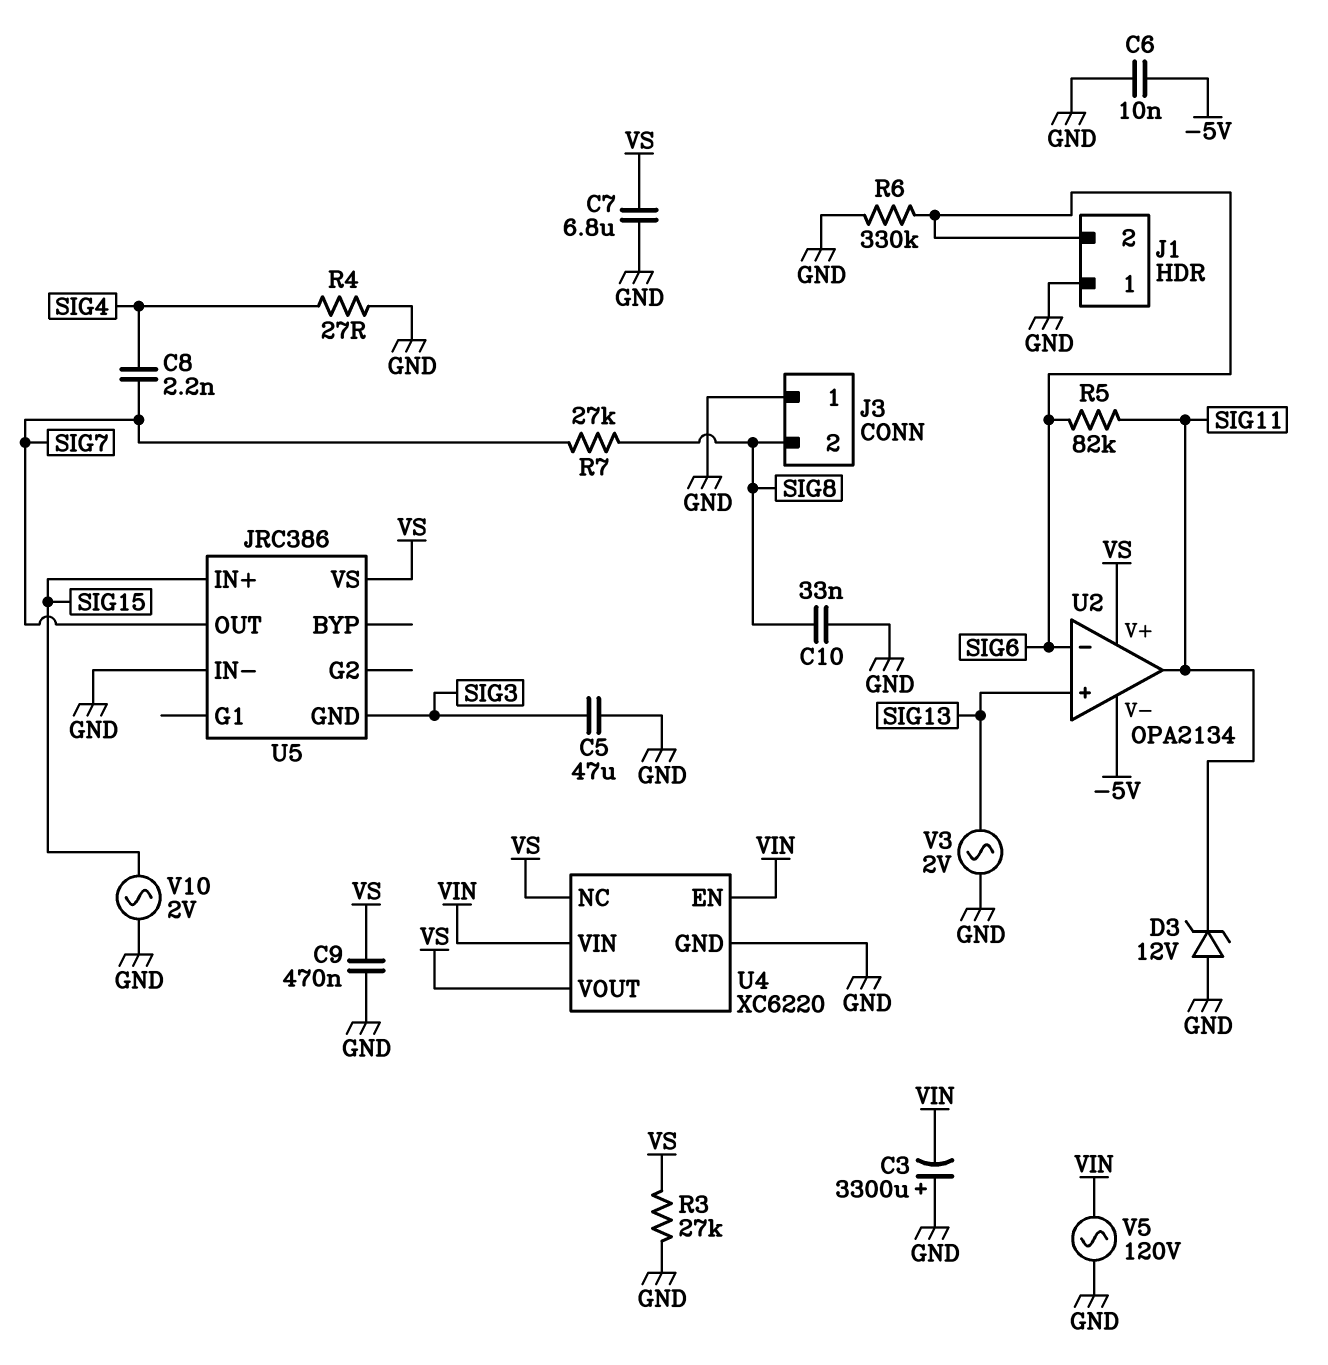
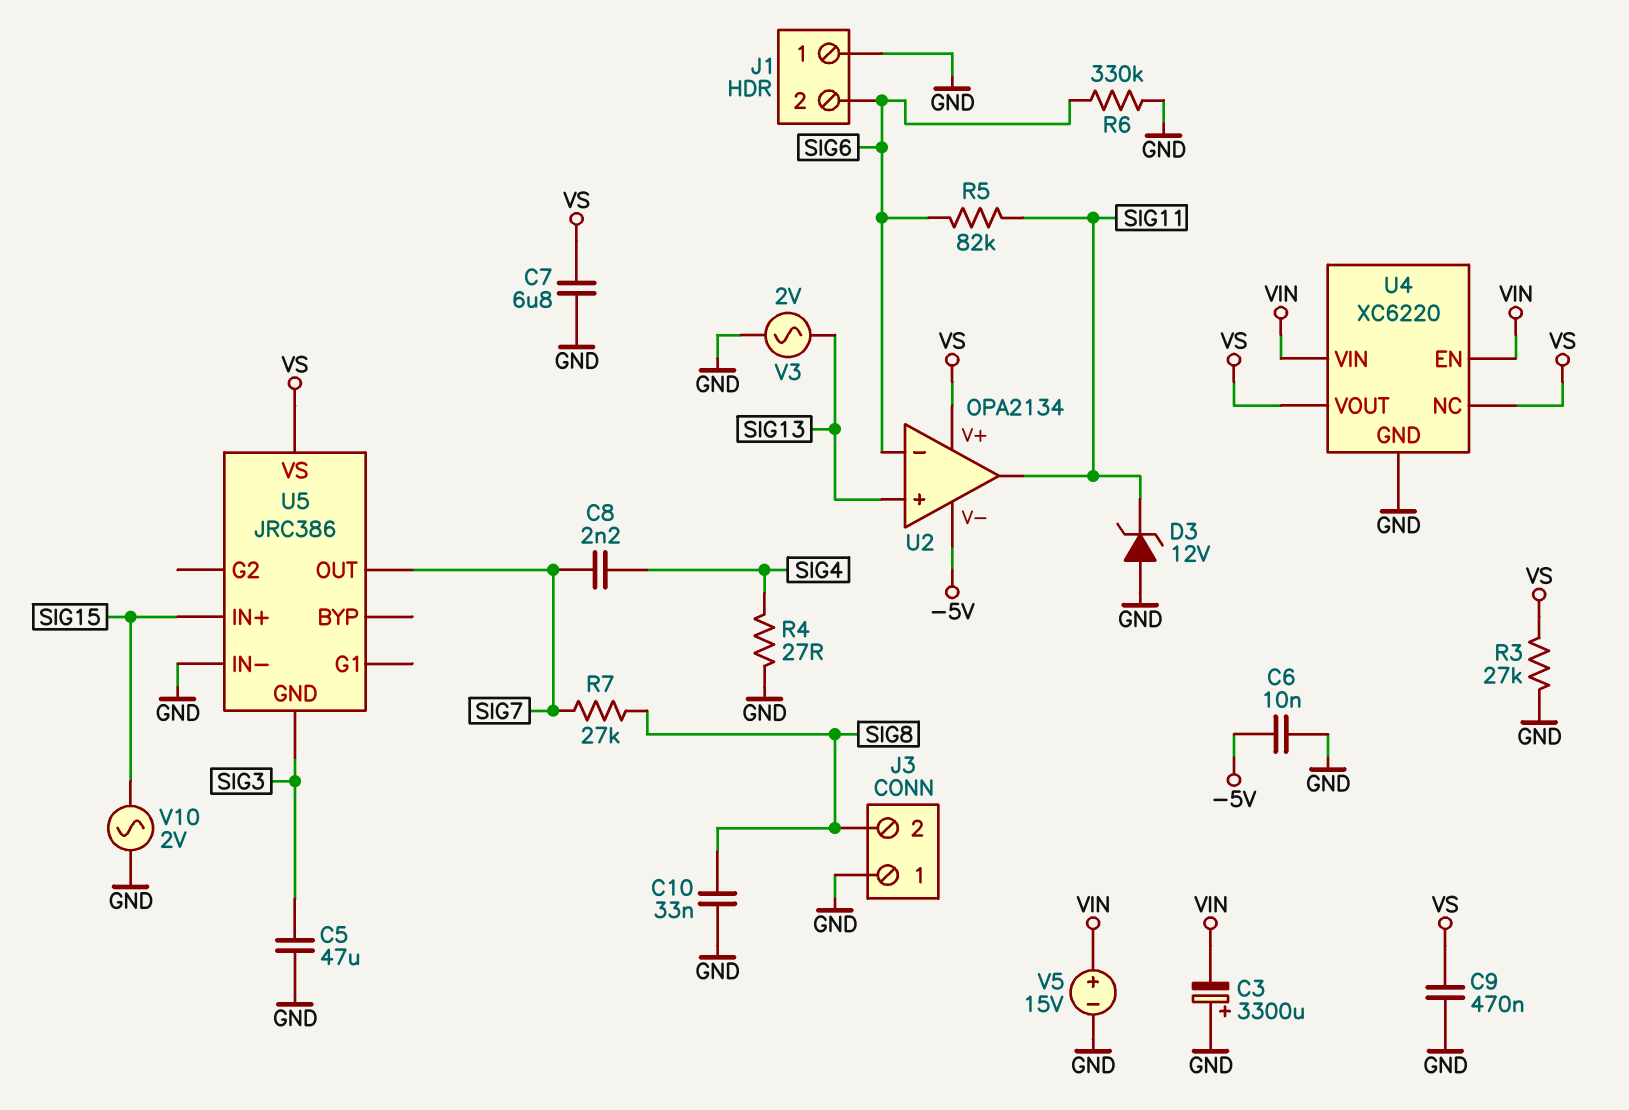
V5: AC 120V (GND, VIN) -> 15V (plus VIN, minus GND)

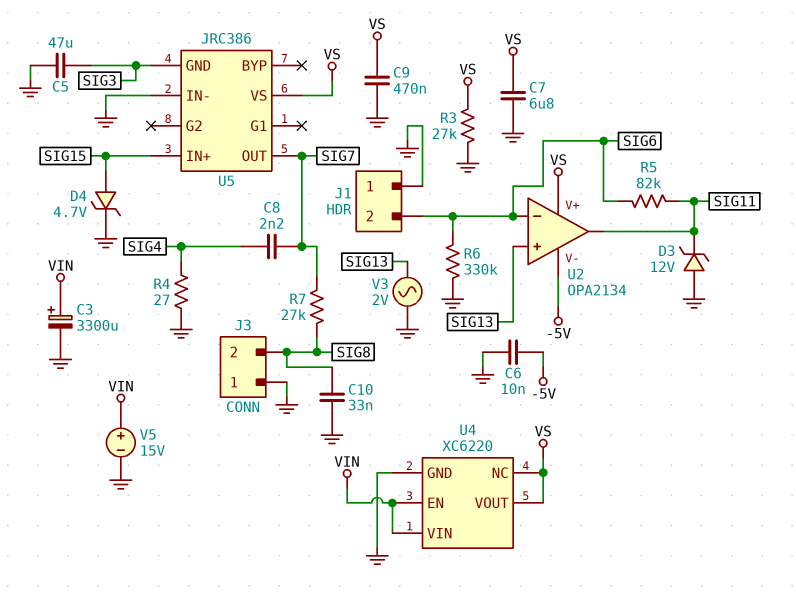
C3: 3300uF (plus GND, minus VIN) -> 3300uF (plus VIN, minus GND)
D4: none -> zener 4.7V (A SIG15, K GND)
V10: AC 2V (GND, SIG15) -> none

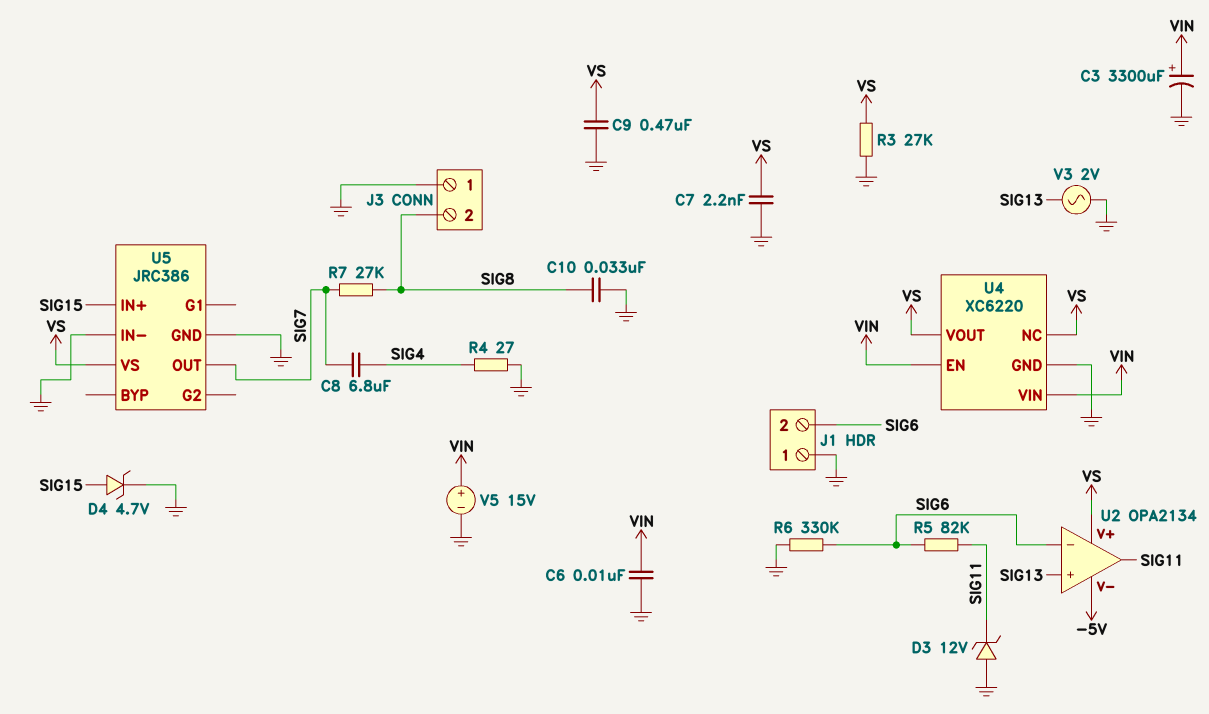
C5: 47uF (GND, SIG3) -> none
C6: 10nF (-5V, GND) -> 10nF (GND, VIN)
C7: 6.8uF (GND, VS) -> 2.2nF (GND, VS)
C8: 2.2nF (SIG4, SIG7) -> 6.8uF (SIG4, SIG7)
U5 pin GND: SIG3 -> GND

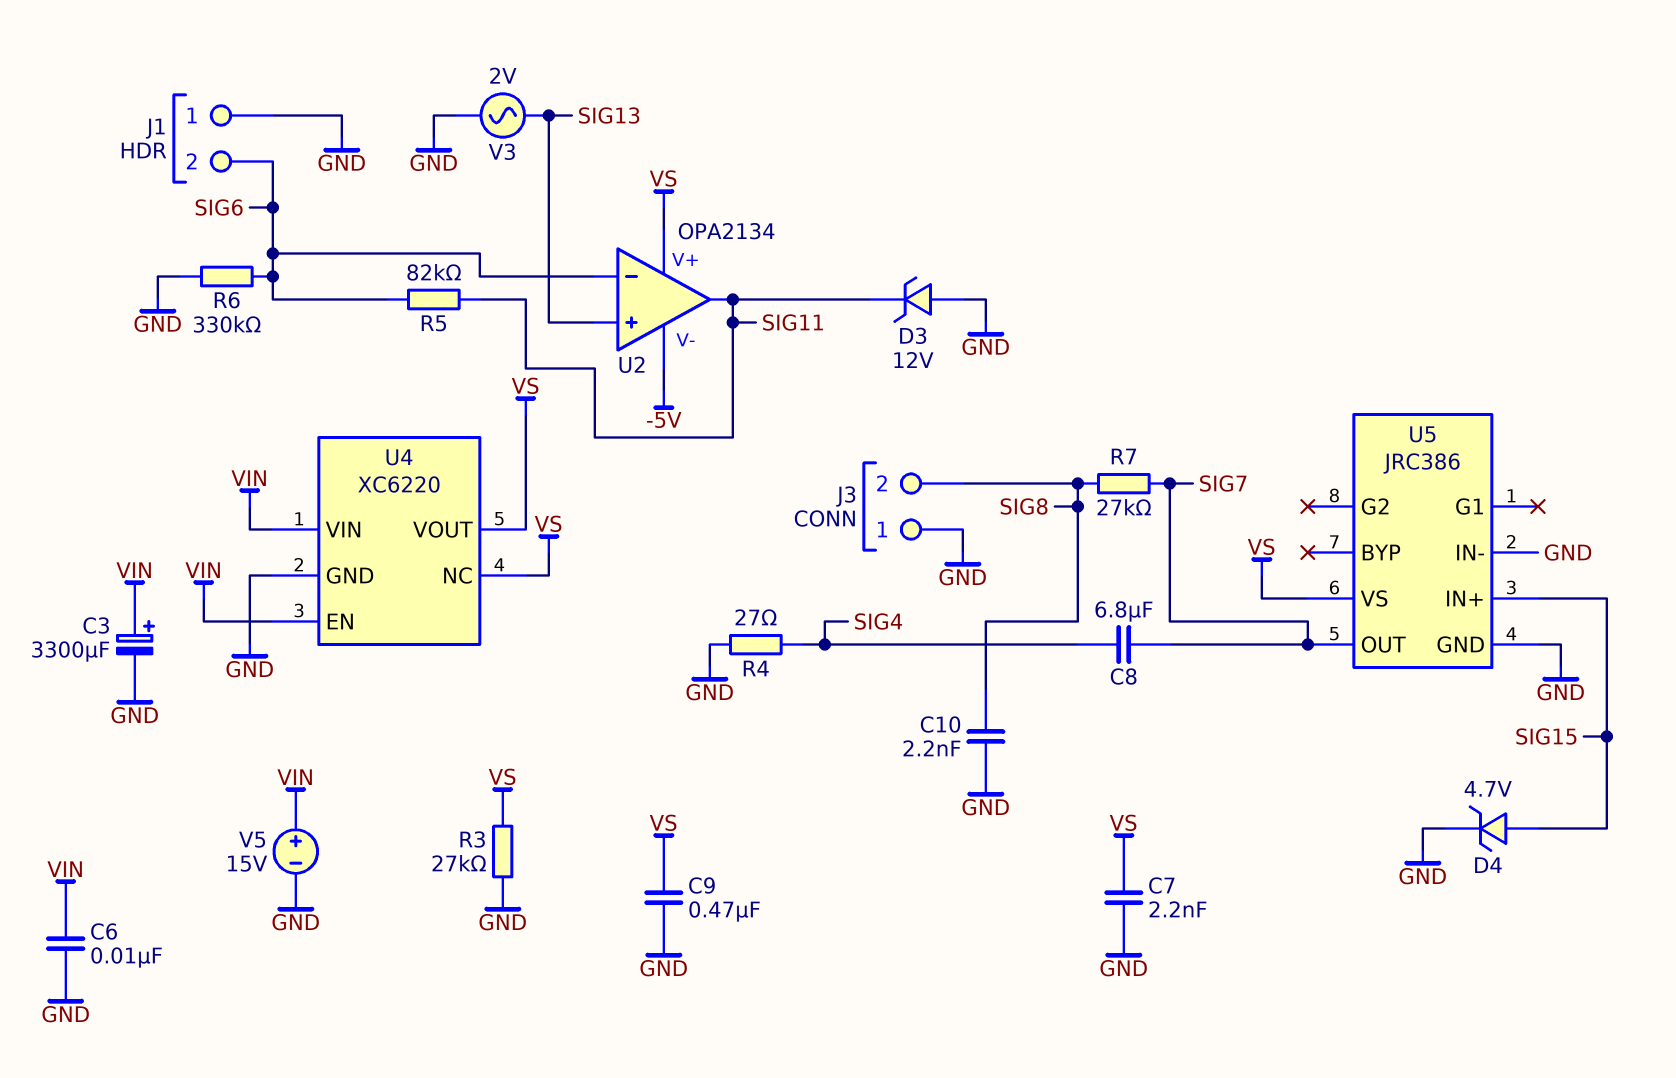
C10: 33nF (GND, SIG8) -> 2.2nF (GND, SIG8)

